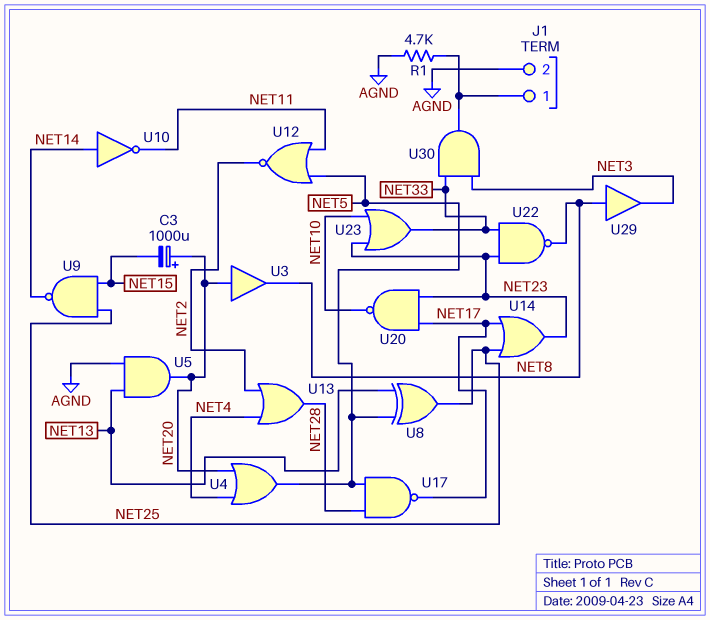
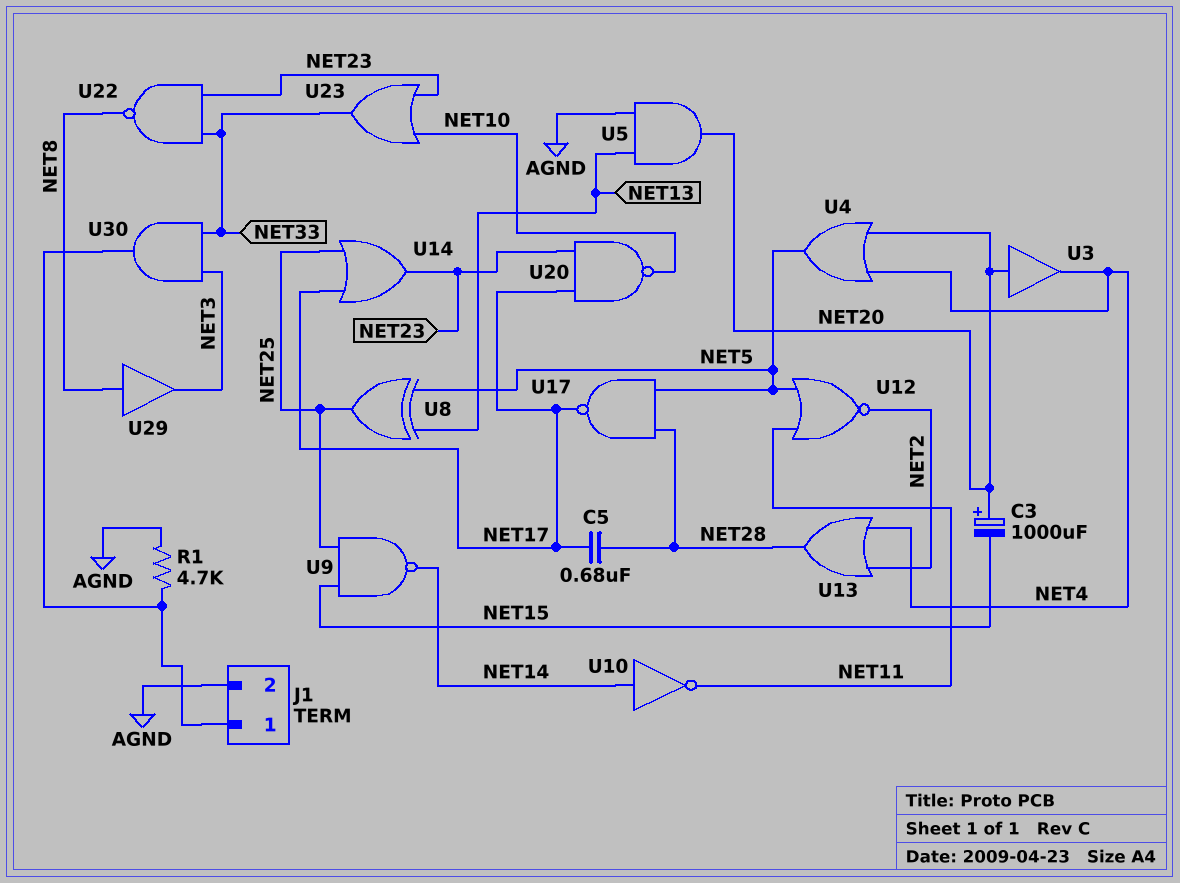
C5: none -> 680nF (NET17, NET28)
U3: buffer (in NET20, out NET8) -> buffer (in NET20, out NET4)

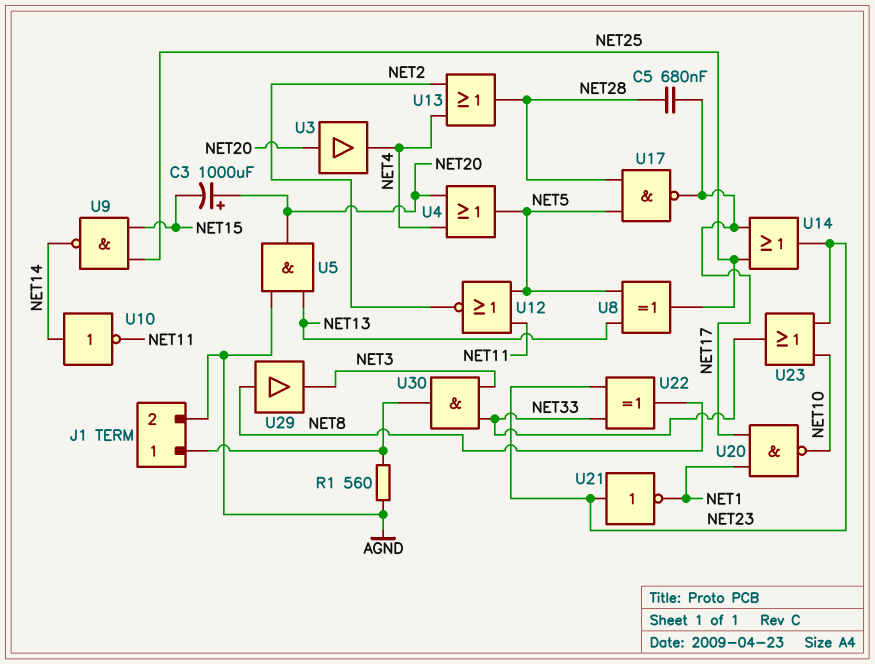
R1: 4.7k (AGND, J1/1) -> 560 (AGND, J1/1)
U20: NAND (in NET17, in NET23, out NET10) -> NAND (in NET1, in NET17, out NET10)
U21: none -> NOT (in NET23, out NET1)
U22: NAND (in NET23, in NET33, out NET8) -> XOR (in NET23, in NET33, out NET8)

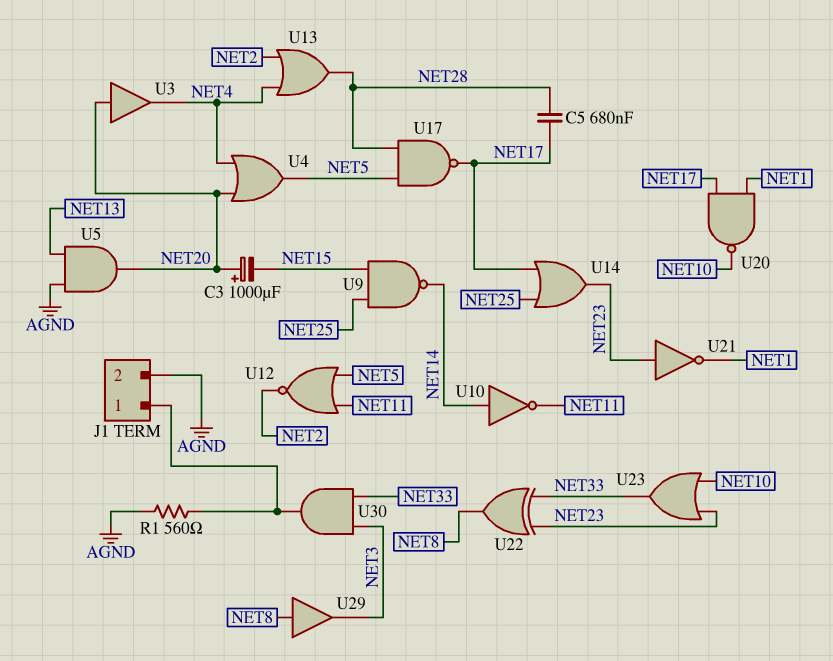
U8: XOR (in NET5, in NET13, out NET25) -> none

